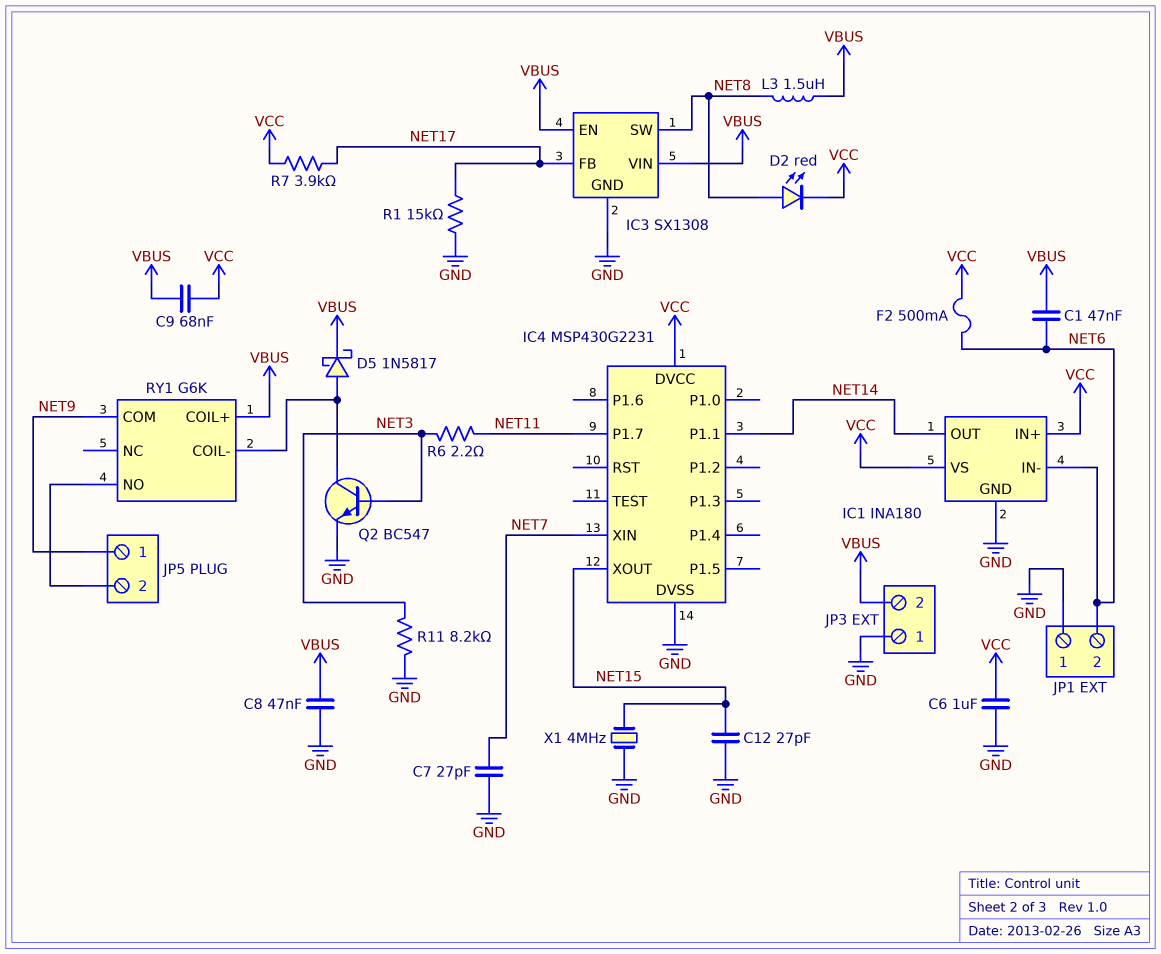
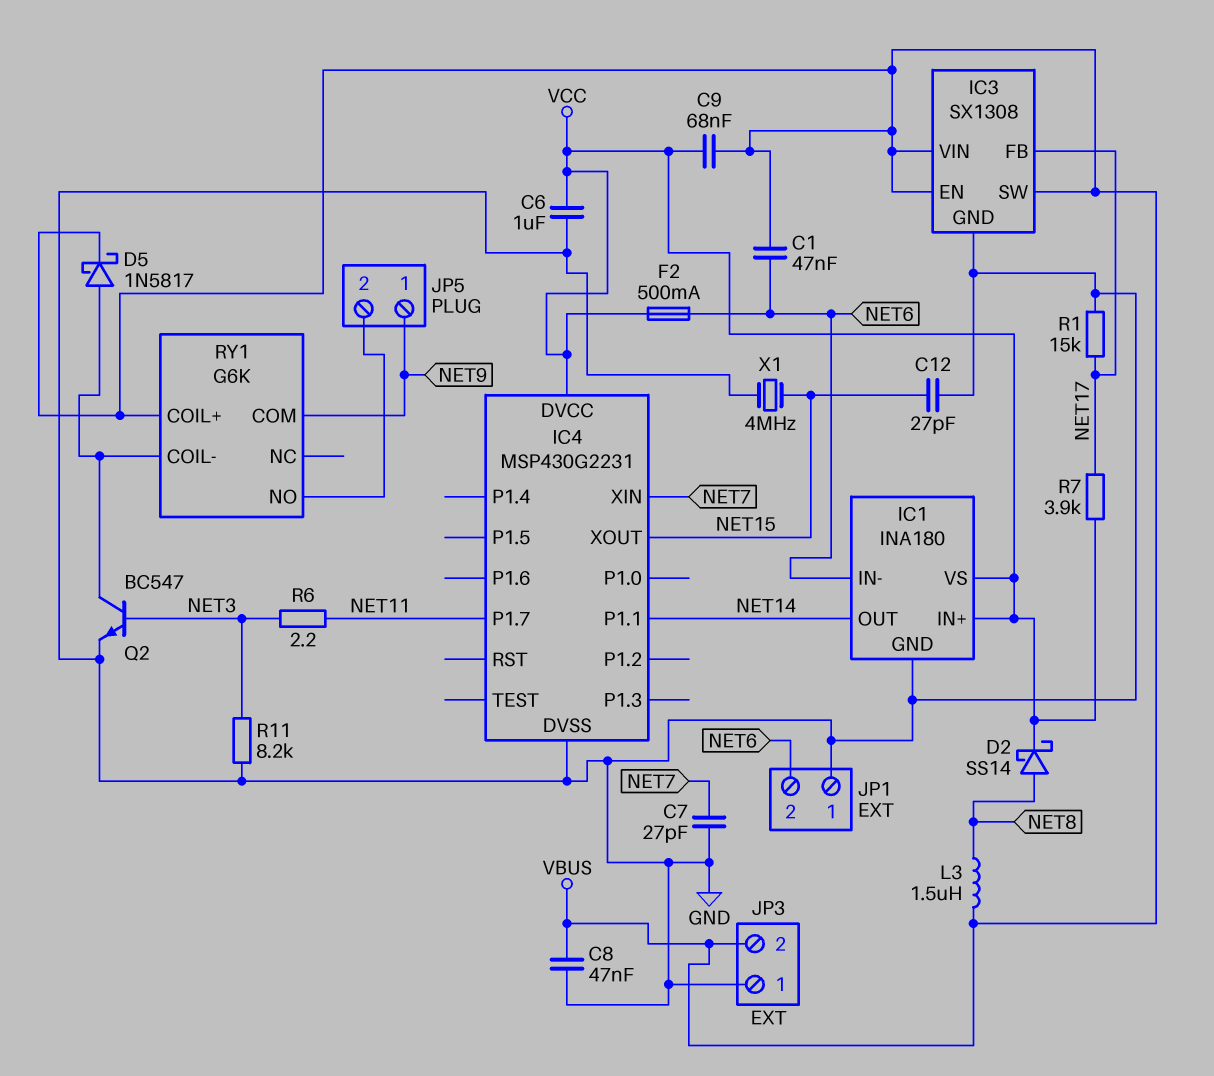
D2: LED red (A NET8, K VCC) -> schottky SS14 (A NET8, K VCC)
IC3 pin SW: NET8 -> VBUS

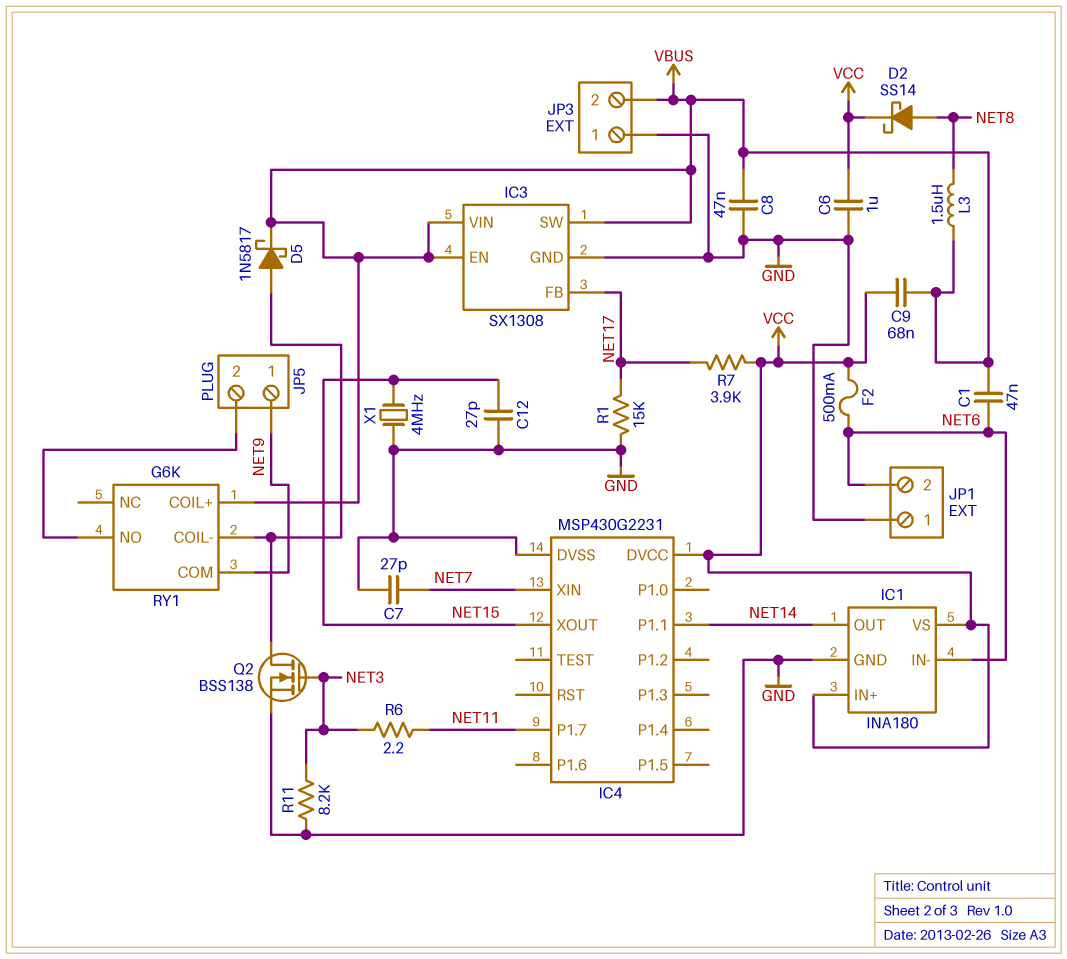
Q2: NPN BC547 (B NET3, C RY1/COIL-, E GND) -> NMOS BSS138 (G NET3, D RY1/COIL-, S GND)

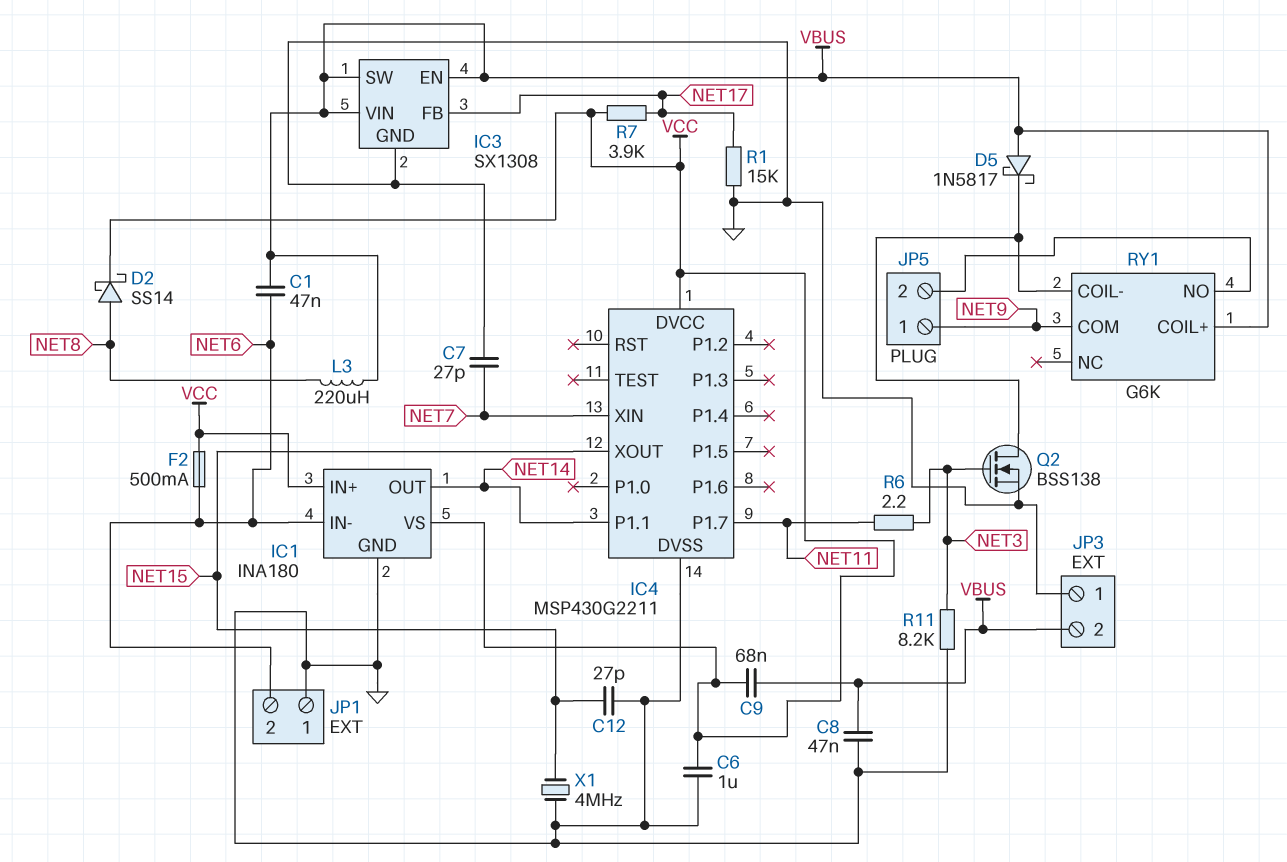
D5: schottky 1N5817 (A RY1/COIL-, K VBUS) -> schottky 1N5817 (A VBUS, K RY1/COIL-)
IC4: MSP430G2231 -> MSP430G2211
L3: 1.5uH (NET8, VBUS) -> 220uH (NET8, VBUS)

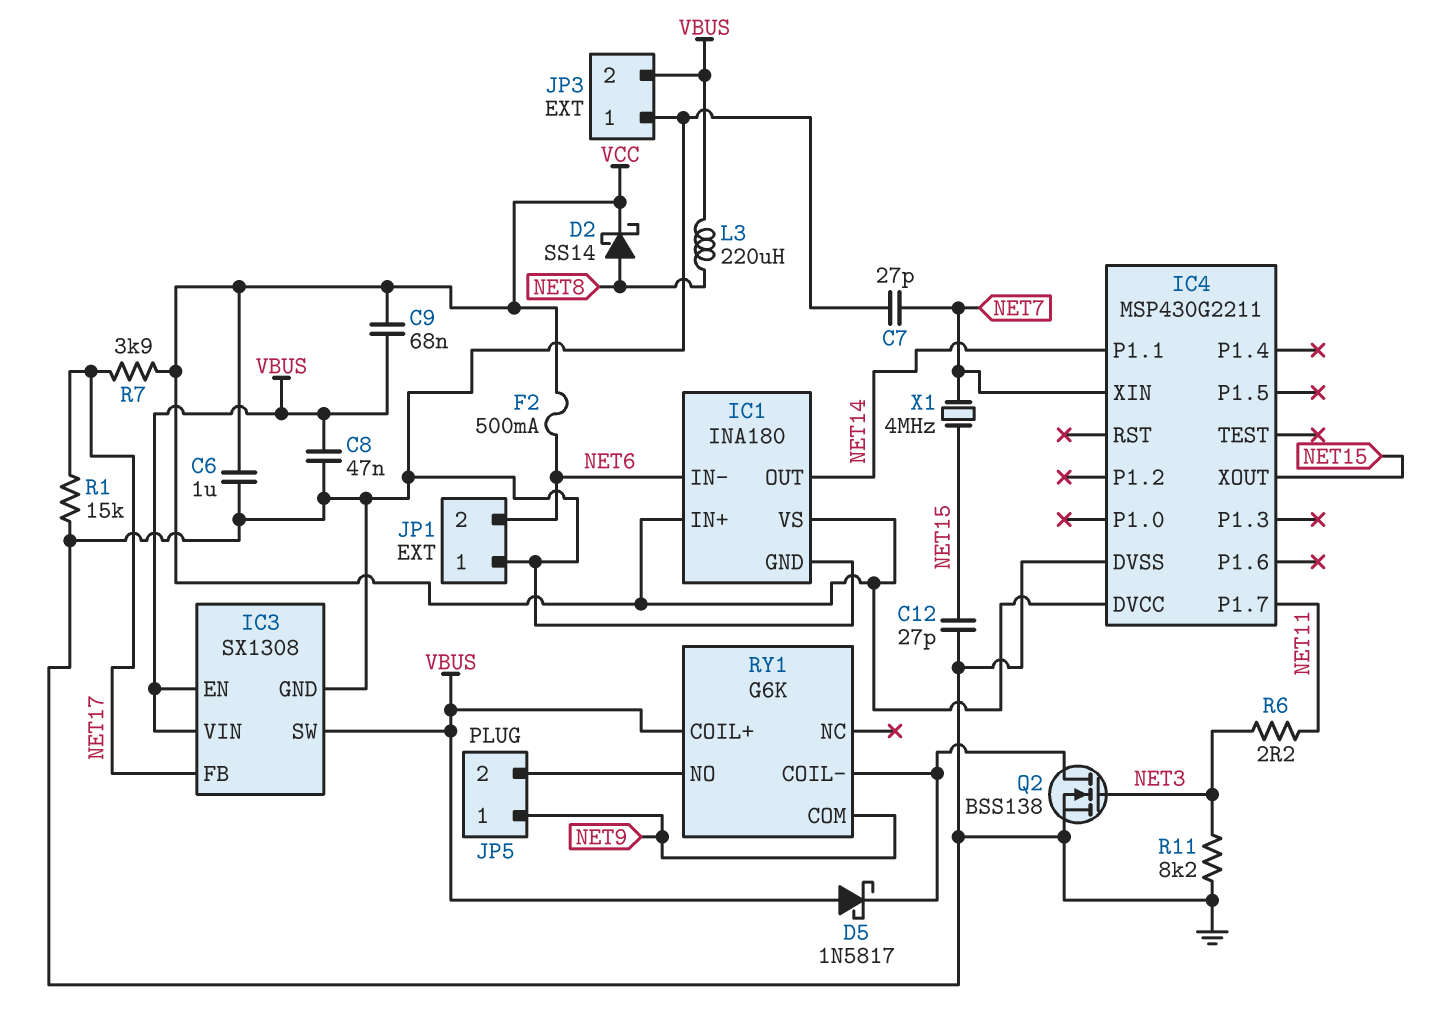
C1: 47nF (NET6, VBUS) -> none
X1: 4MHz (GND, NET15) -> 4MHz (NET7, NET15)

